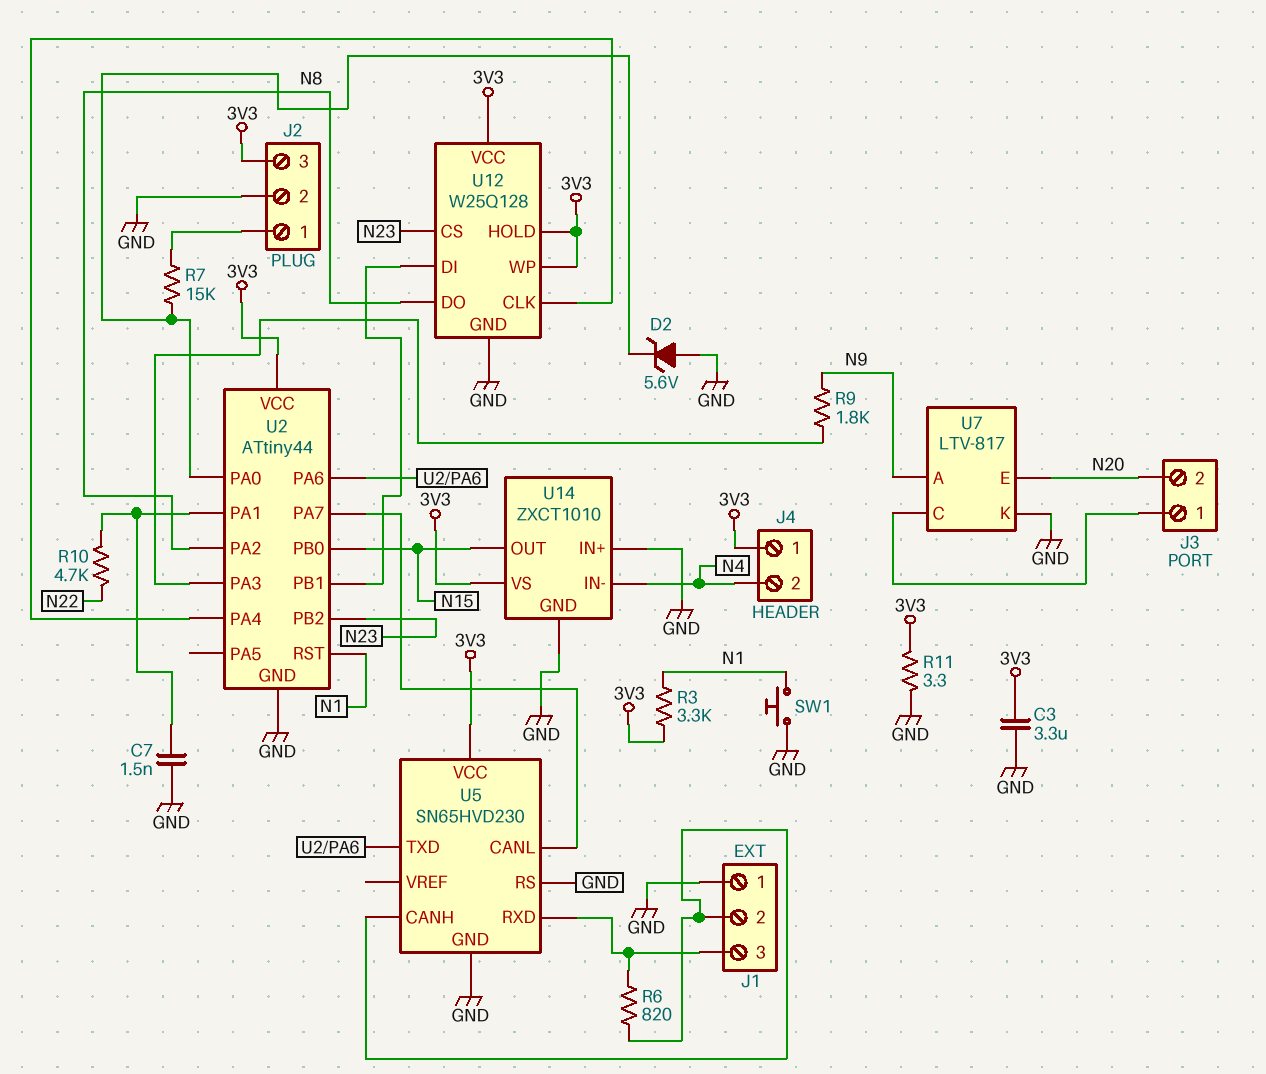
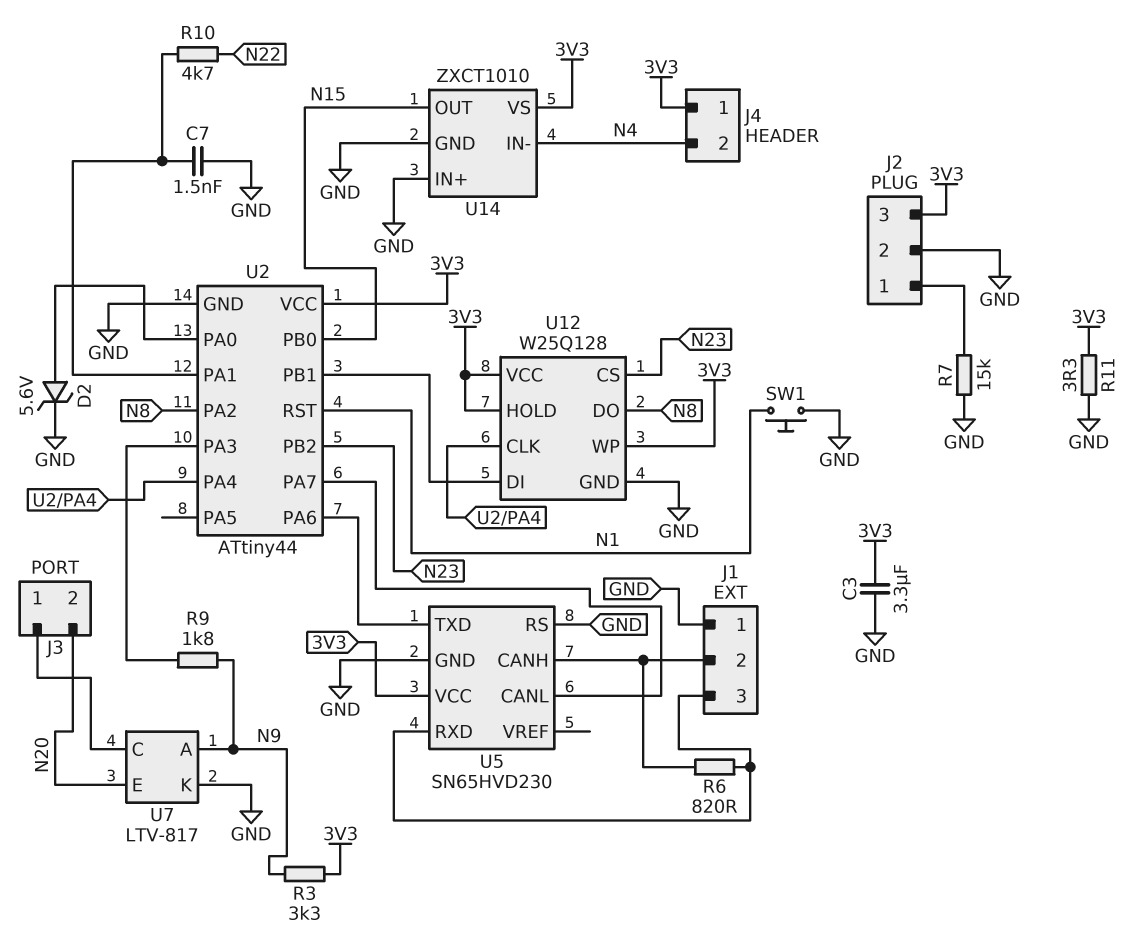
D2: zener 5.6V (A GND, K U2/PA0) -> zener 5.6V (A U2/PA0, K GND)
R3: 3.3k (3V3, N1) -> 3.3k (3V3, N9)
R7: 15k (J2/1, U2/PA0) -> 15k (GND, J2/1)

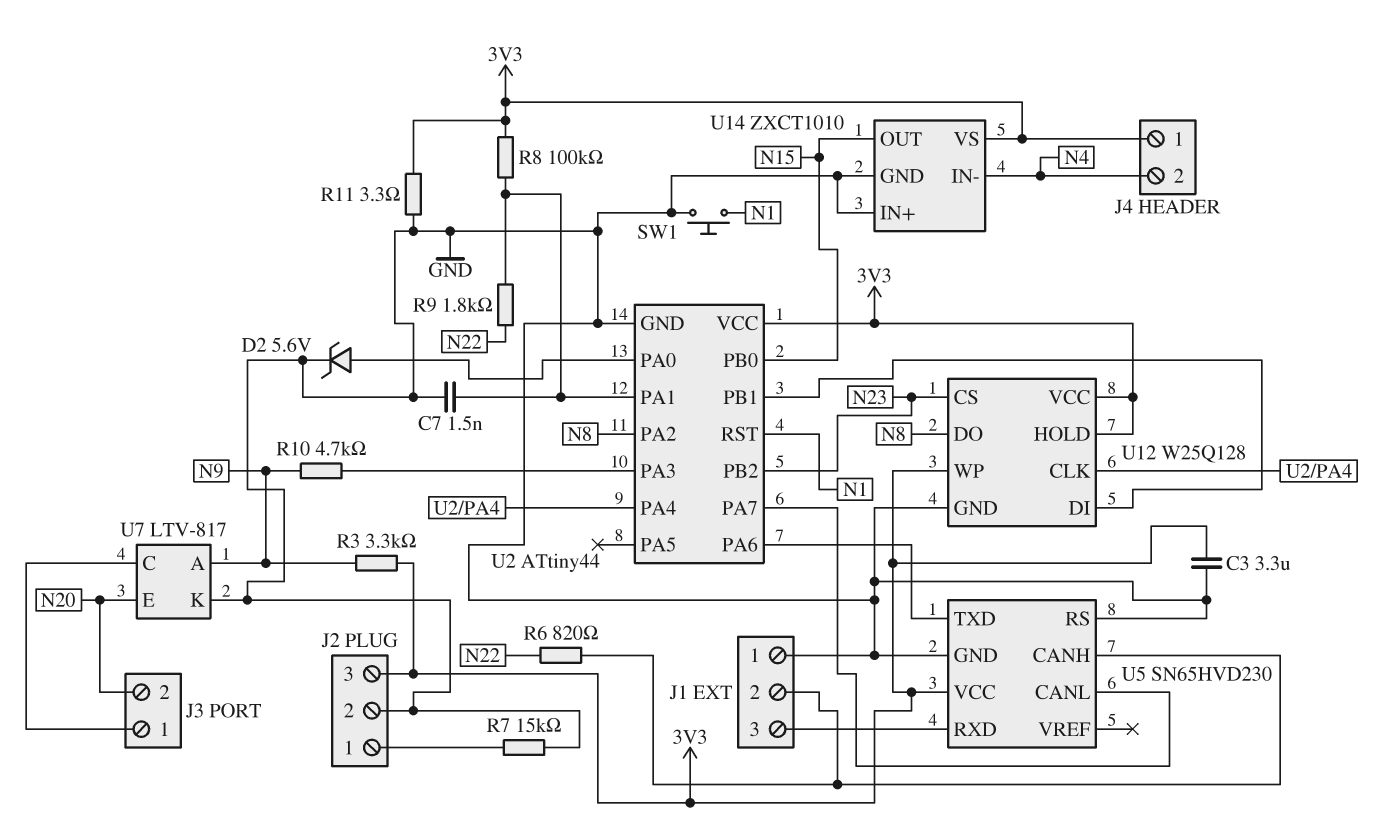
R6: 820 (J1/2, J1/3) -> 820 (J1/2, N22)
R8: none -> 100k (3V3, U2/PA1)
R9: 1.8k (N9, U2/PA3) -> 1.8k (N22, U2/PA1)
R10: 4.7k (N22, U2/PA1) -> 4.7k (N9, U2/PA3)

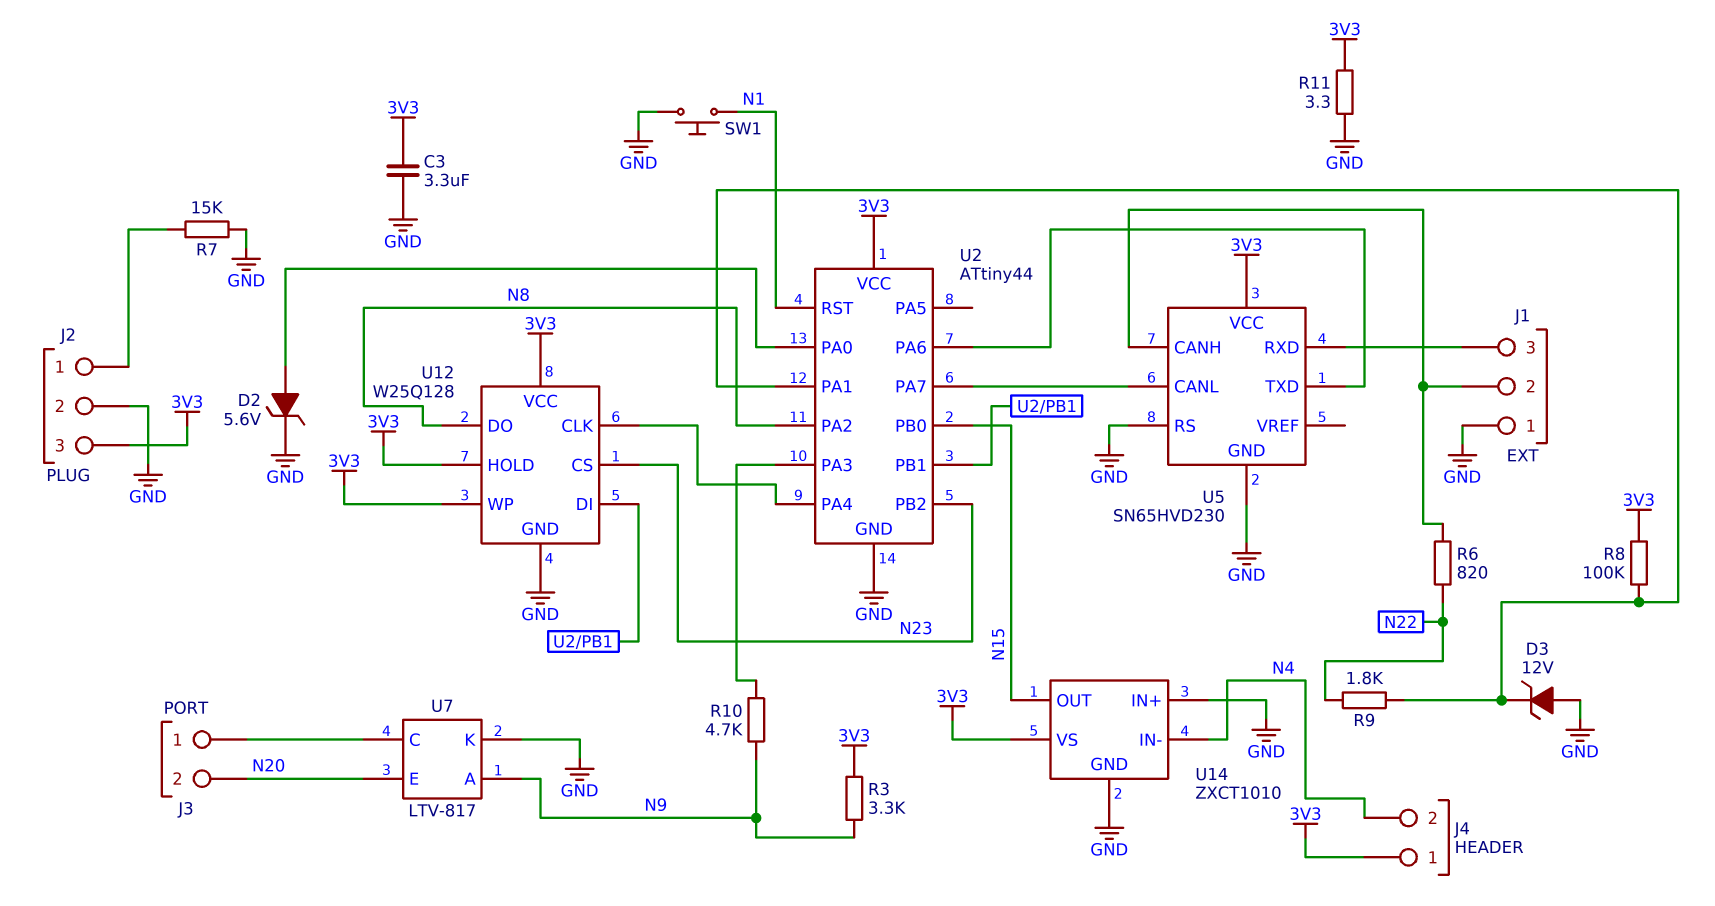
C7: 1.5nF (GND, U2/PA1) -> none
D3: none -> zener 12V (A GND, K U2/PA1)

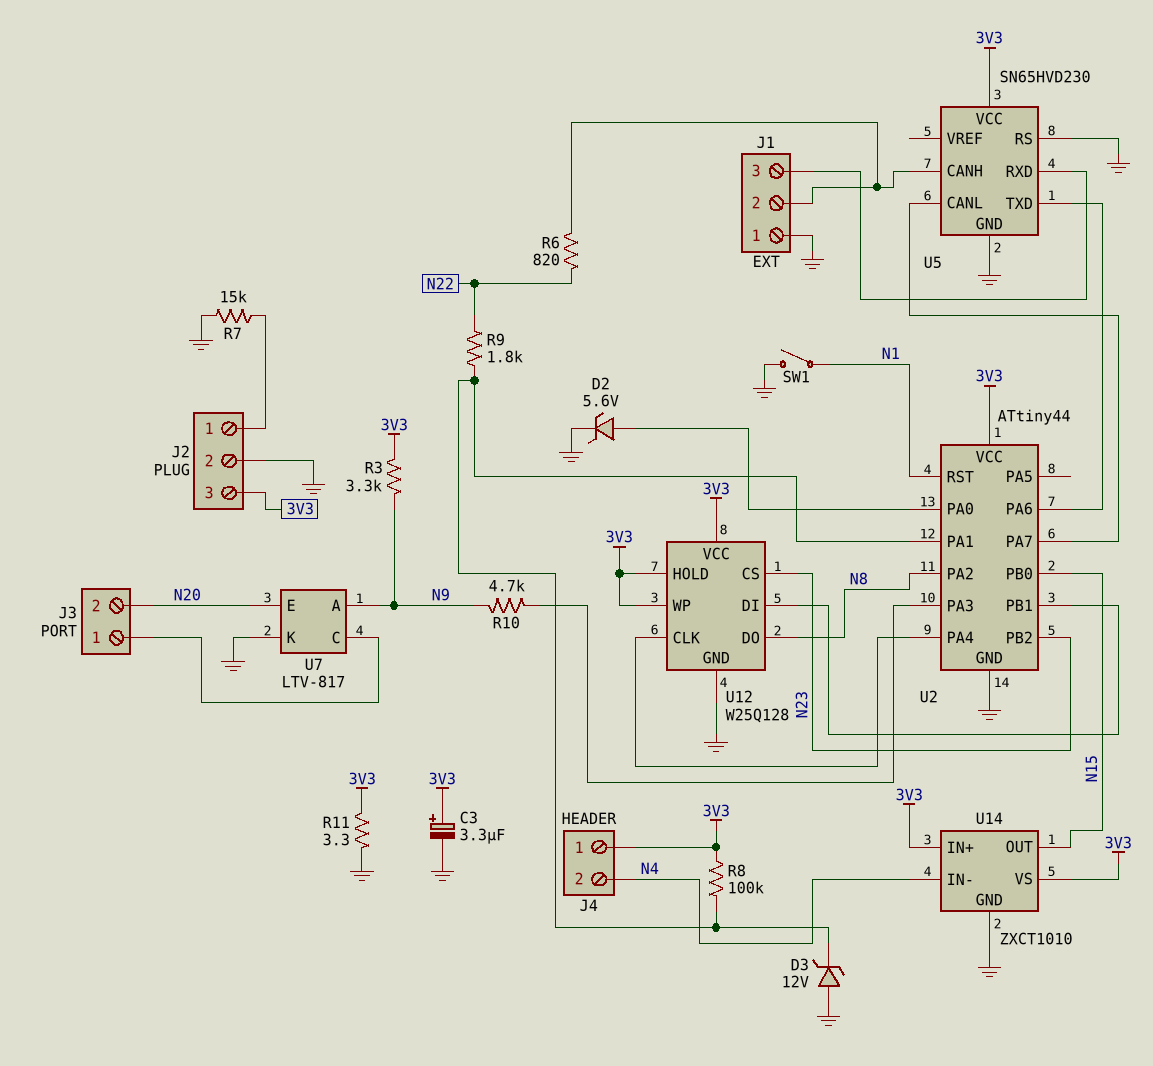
C3: 3.3uF (3V3, GND) -> 3.3uF (plus 3V3, minus GND)
SW1: button (GND, N1) -> switch (GND, N1)
U14 pin IN+: GND -> 3V3

